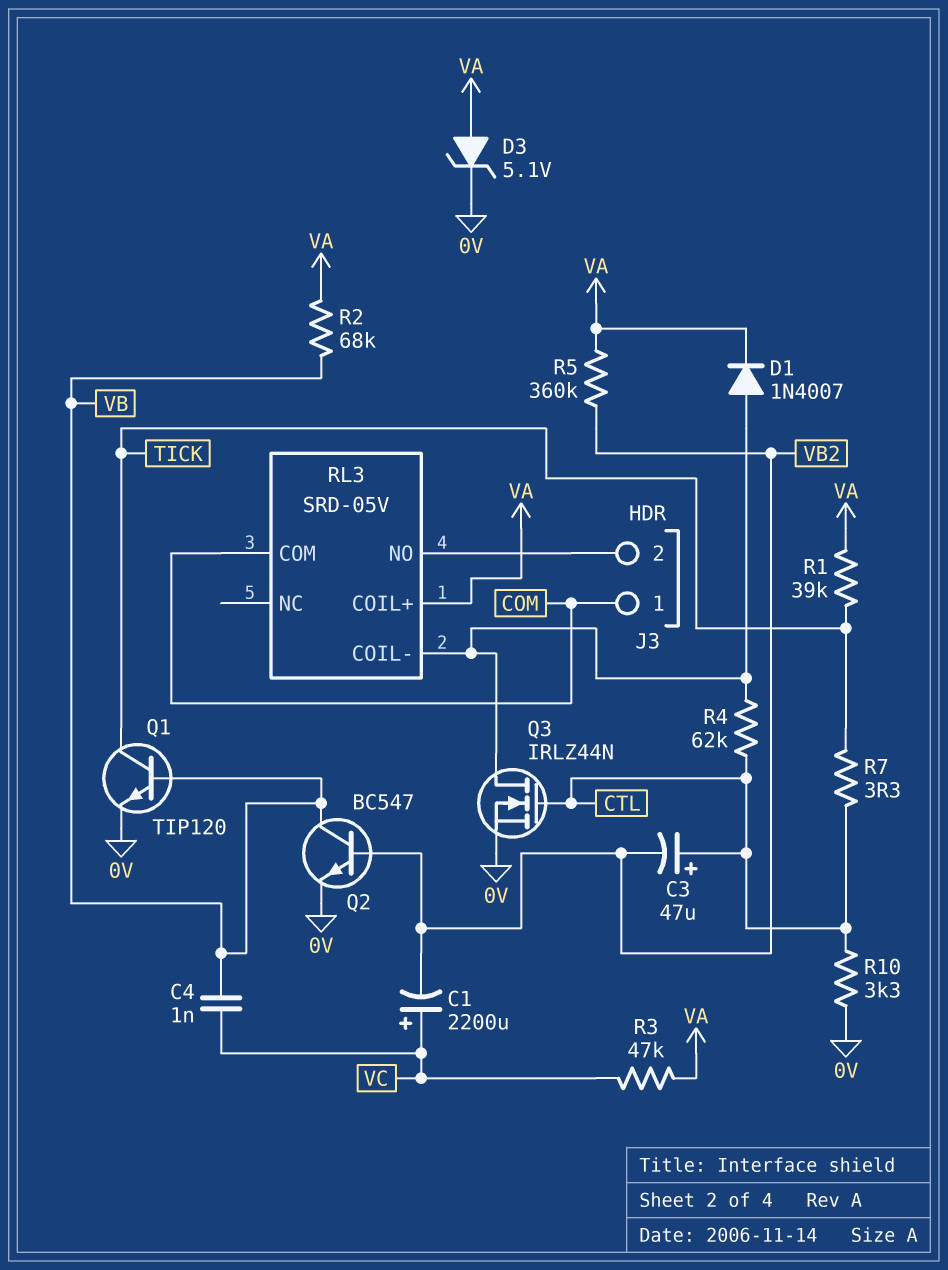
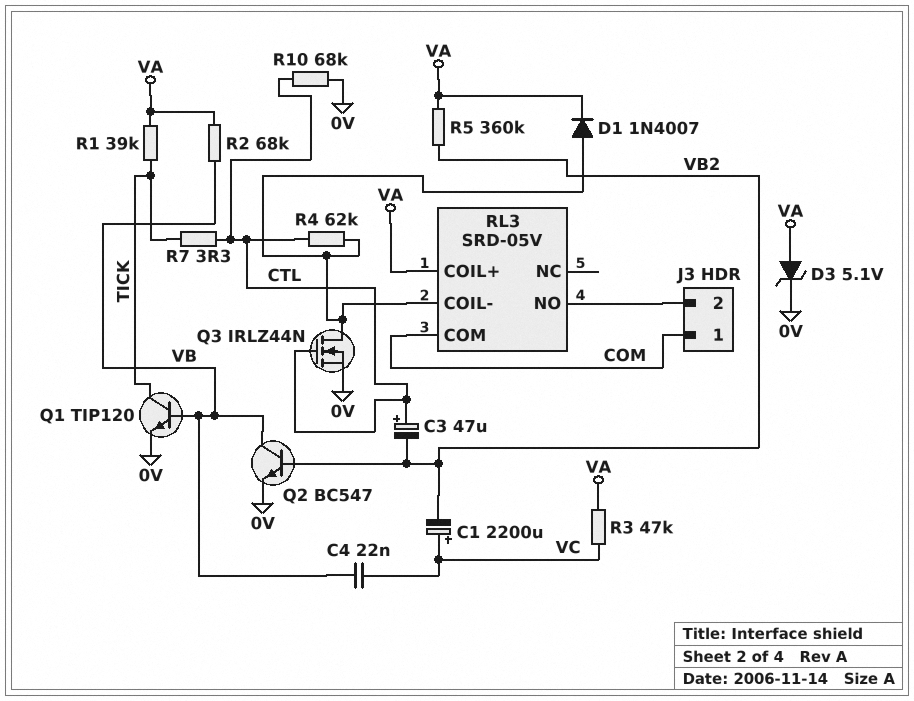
C4: 1nF (VB, VC) -> 22nF (VB, VC)
R10: 3.3k (0V, CTL) -> 68k (0V, CTL)

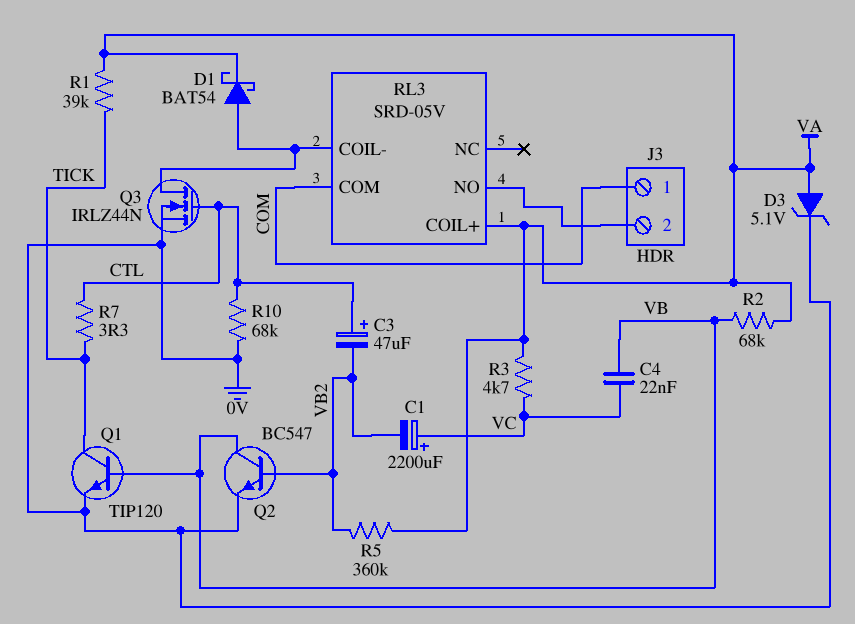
D1: diode 1N4007 (A RL3/COIL-, K VA) -> schottky BAT54 (A RL3/COIL-, K VA)
R3: 47k (VA, VC) -> 4.7k (VA, VC)
R4: 62k (CTL, RL3/COIL-) -> none

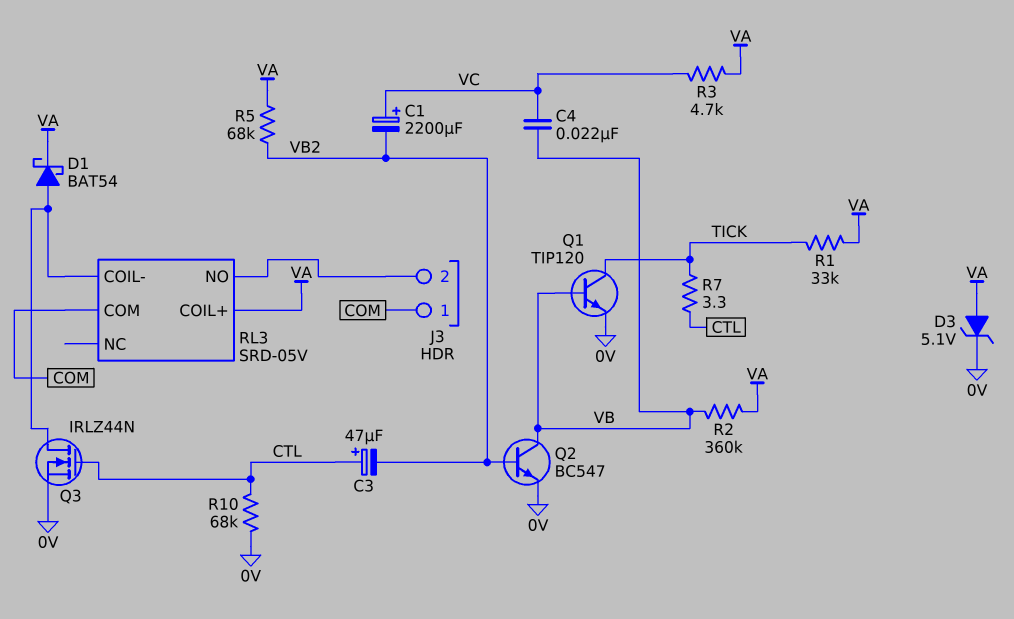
R1: 39k (TICK, VA) -> 33k (TICK, VA)
R2: 68k (VA, VB) -> 360k (VA, VB)
R5: 360k (VA, VB2) -> 68k (VA, VB2)

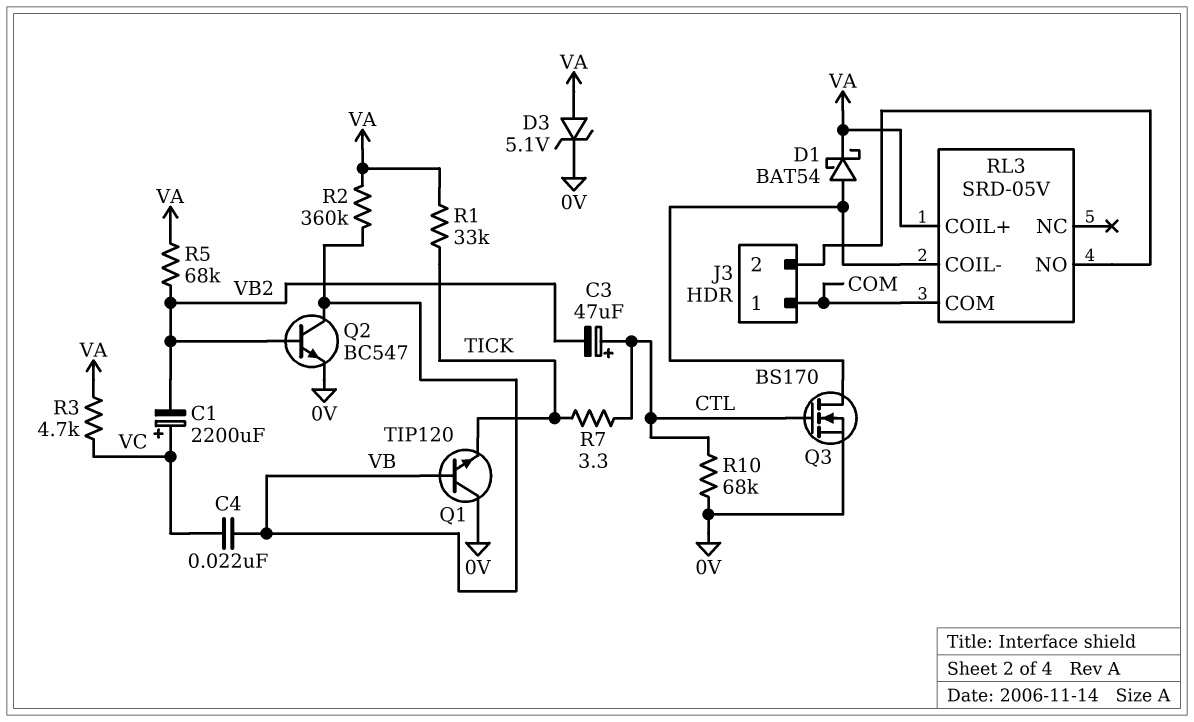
Q1: NPN TIP120 (B VB, C TICK, E 0V) -> NPN TIP120 (B VB, C 0V, E TICK)
Q3: NMOS IRLZ44N (G CTL, D RL3/COIL-, S 0V) -> NMOS BS170 (G CTL, D RL3/COIL-, S 0V)

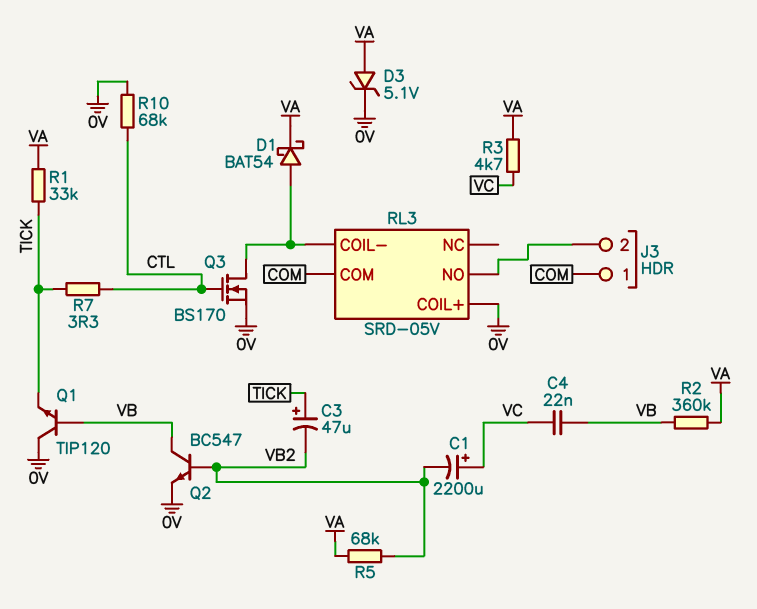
C3: 47uF (plus CTL, minus VB2) -> 47uF (plus TICK, minus VB2)
RL3 pin COIL+: VA -> 0V

